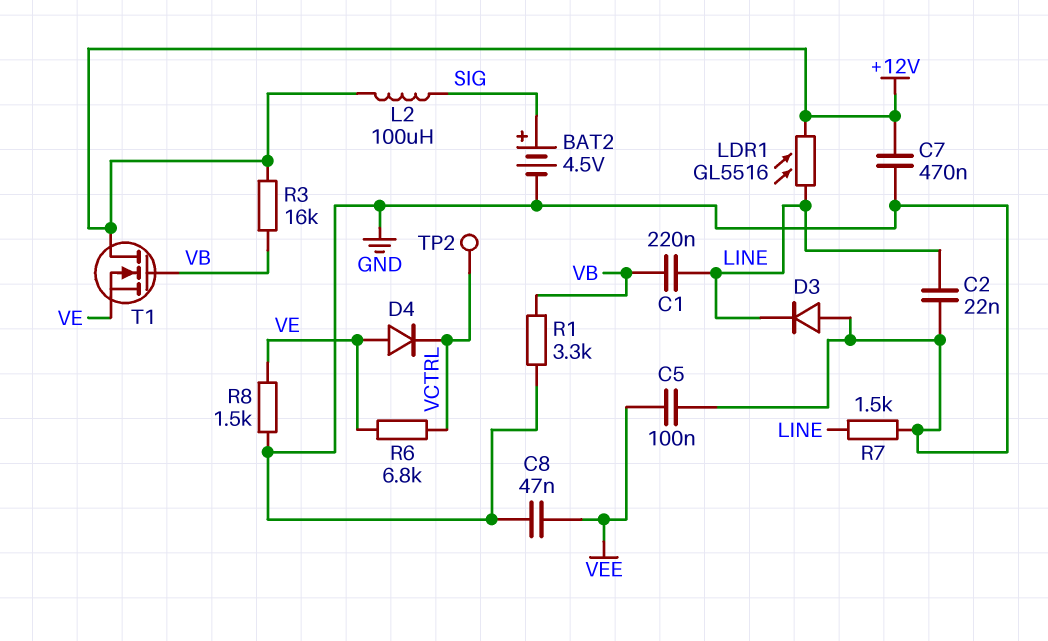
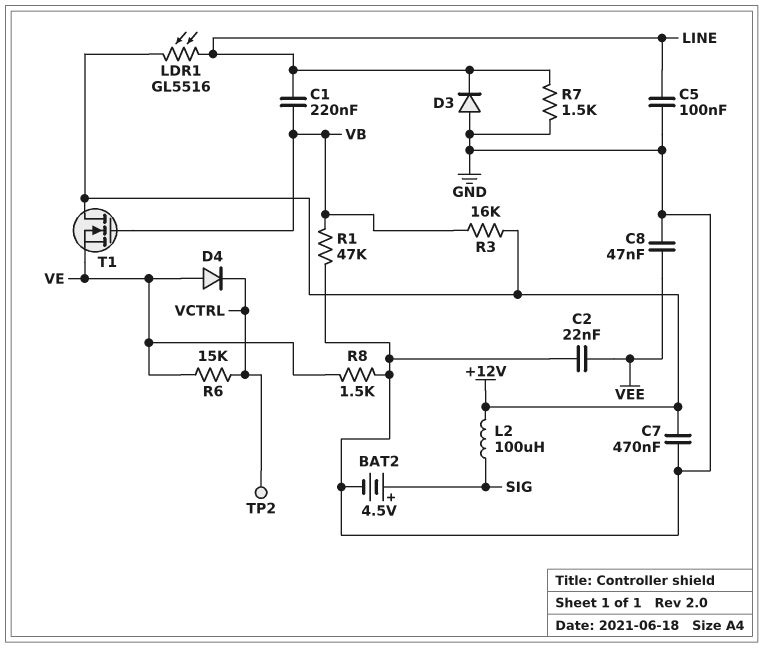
C2: 22nF (GND, LINE) -> 22nF (GND, VEE)
C5: 100nF (GND, VEE) -> 100nF (GND, LINE)
R1: 3.3k (GND, VB) -> 47k (GND, VB)
R6: 6.8k (VCTRL, VE) -> 15k (VCTRL, VE)

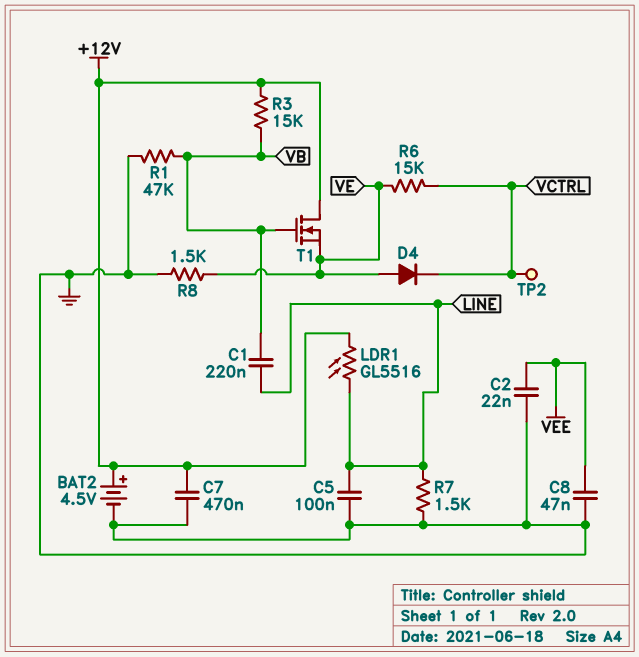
BAT2: 4.5V (plus SIG, minus GND) -> 4.5V (plus +12V, minus GND)
D3: diode (A GND, K LINE) -> none
L2: 100uH (+12V, SIG) -> none
R3: 16k (+12V, VB) -> 15k (+12V, VB)

